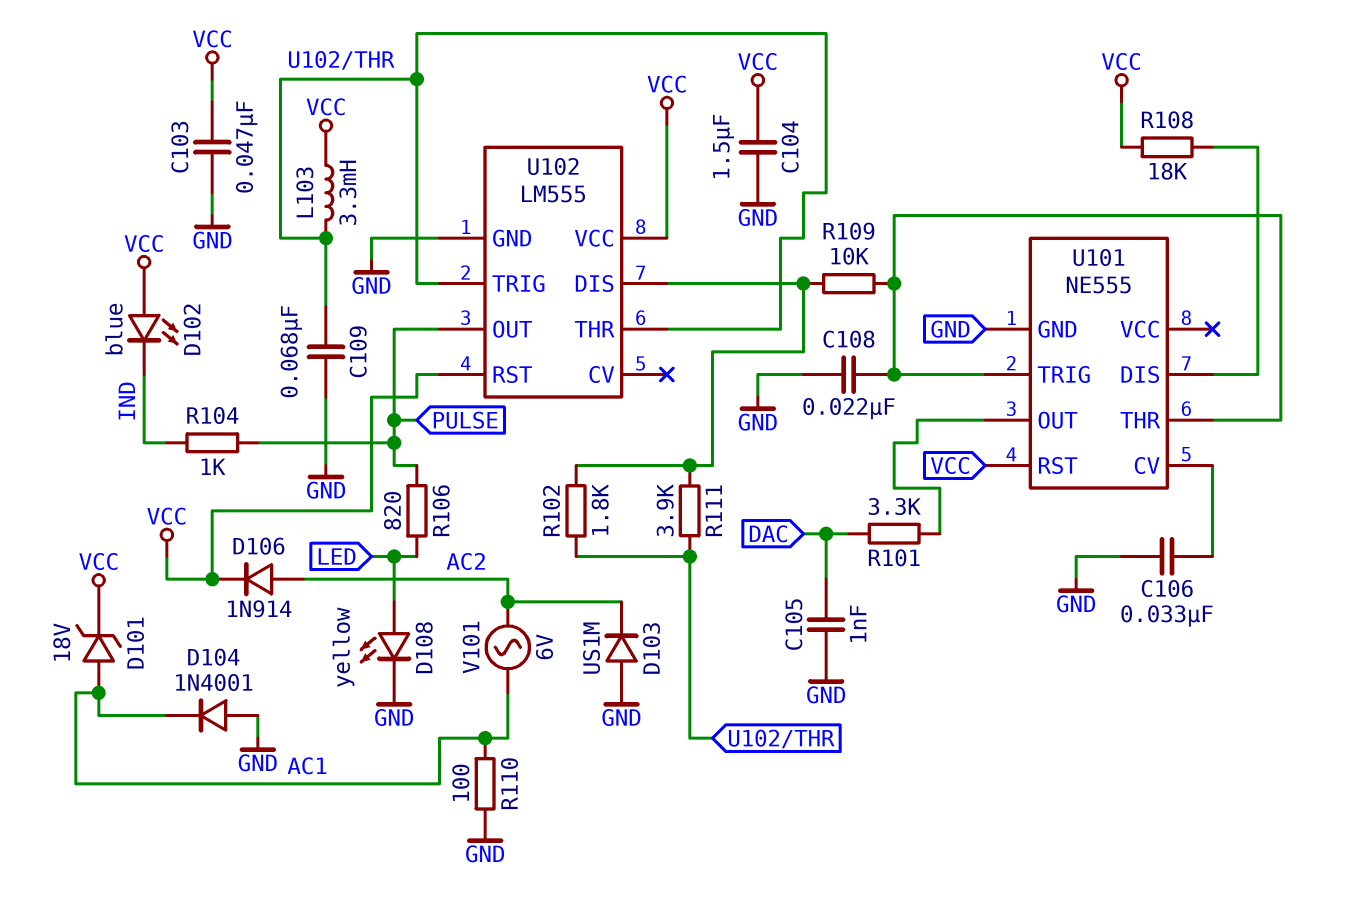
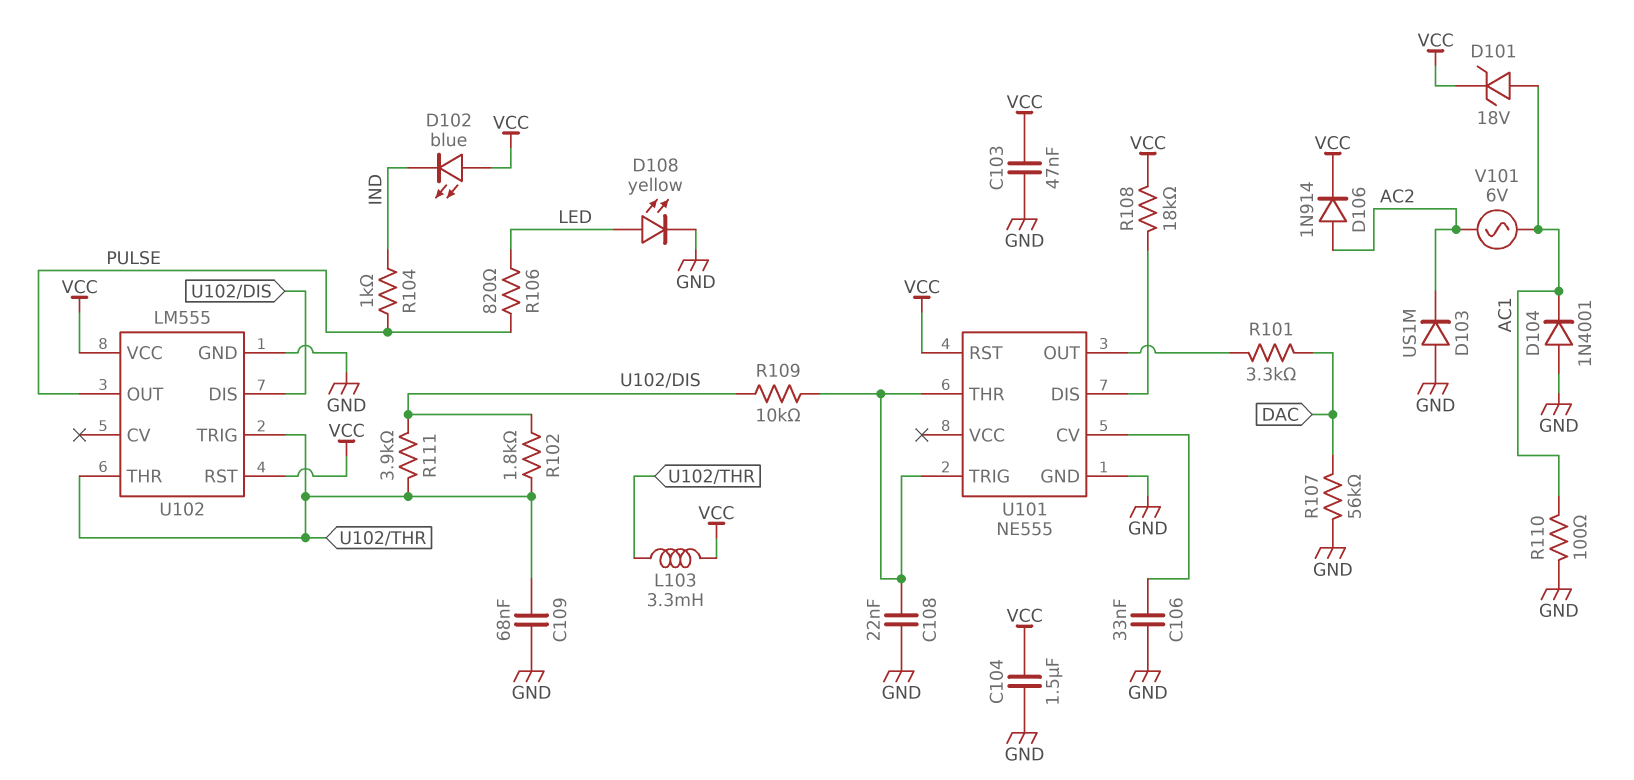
C105: 1nF (DAC, GND) -> none
R107: none -> 56k (DAC, GND)

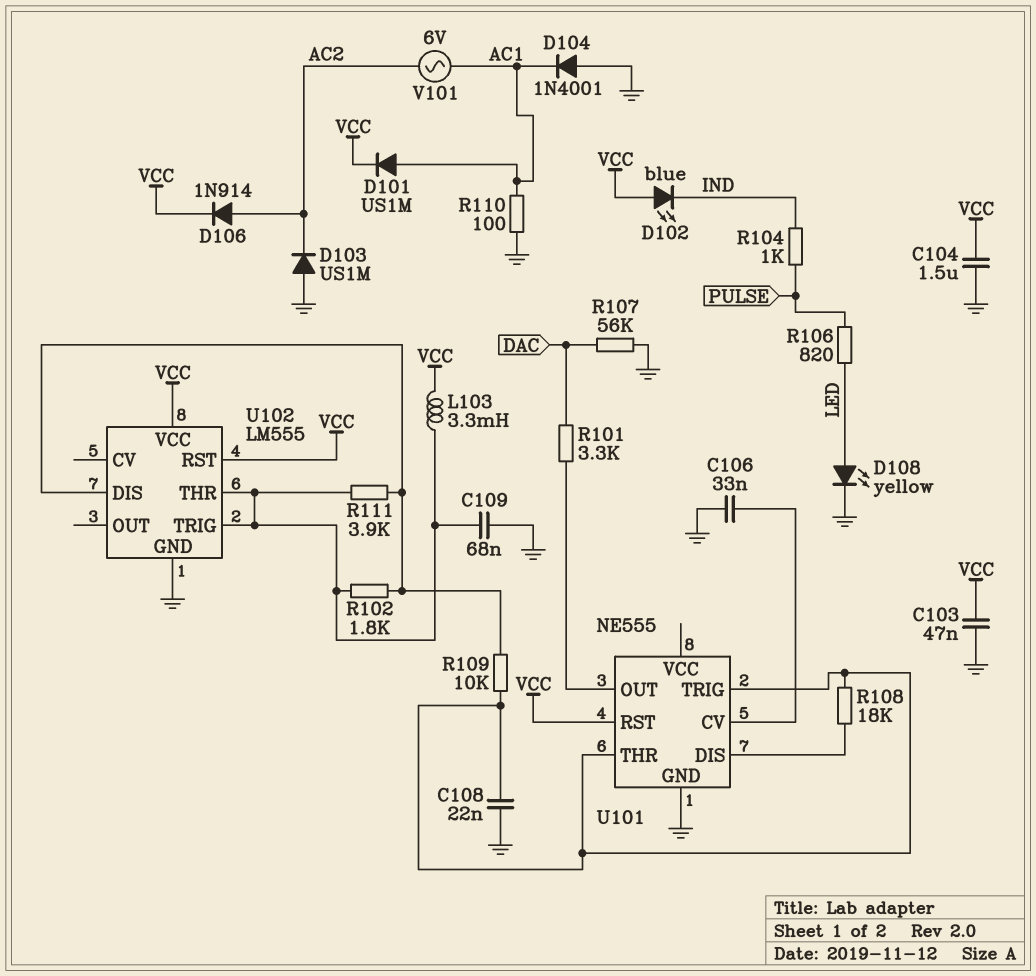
D101: zener 18V (A AC1, K VCC) -> diode US1M (A AC1, K VCC)
R108: 18k (U101/DIS, VCC) -> 18k (U101/DIS, U101/THR)
U102 pin OUT: PULSE -> none

